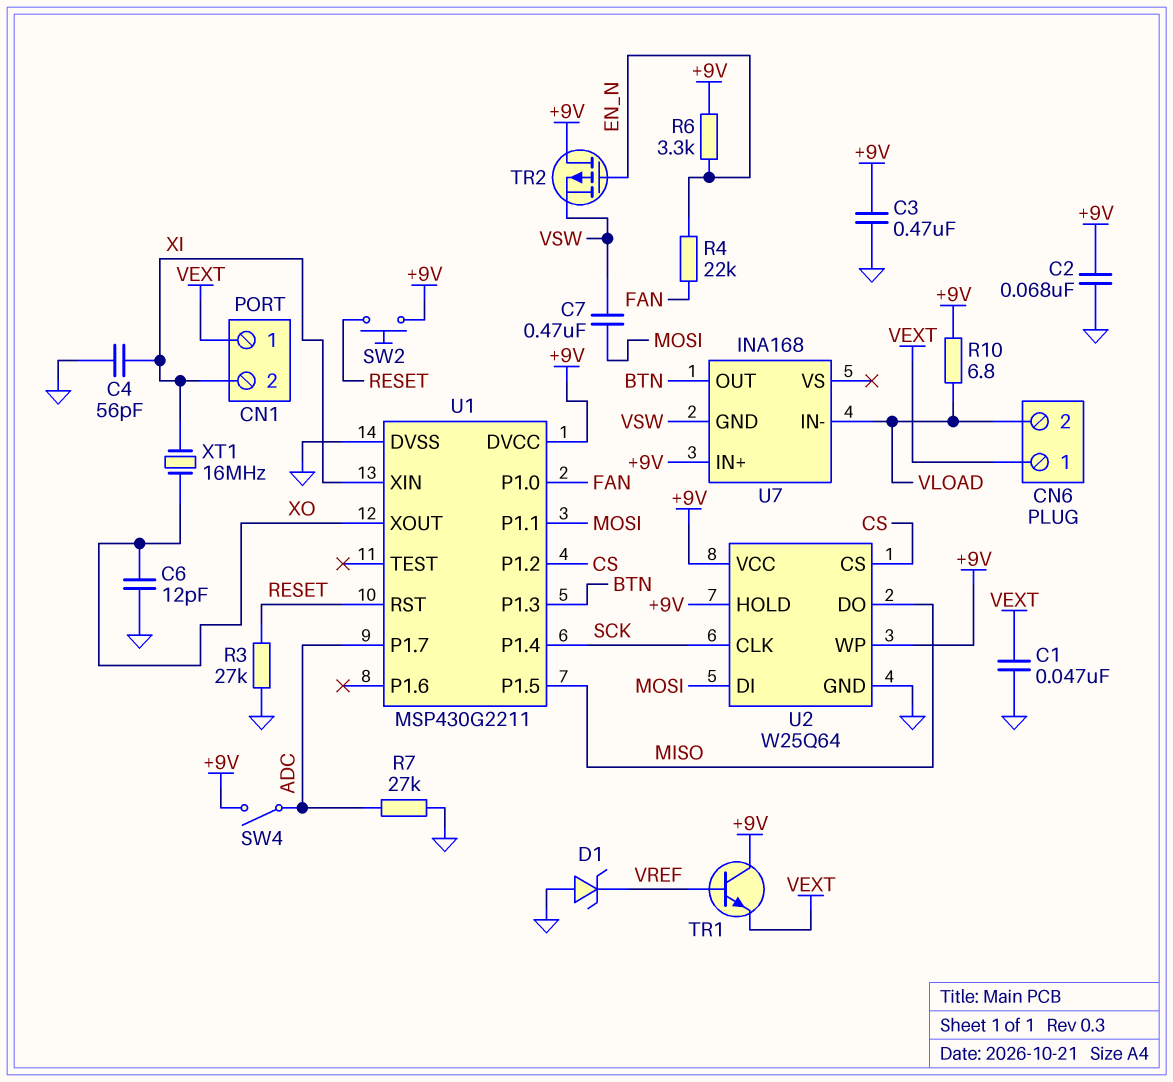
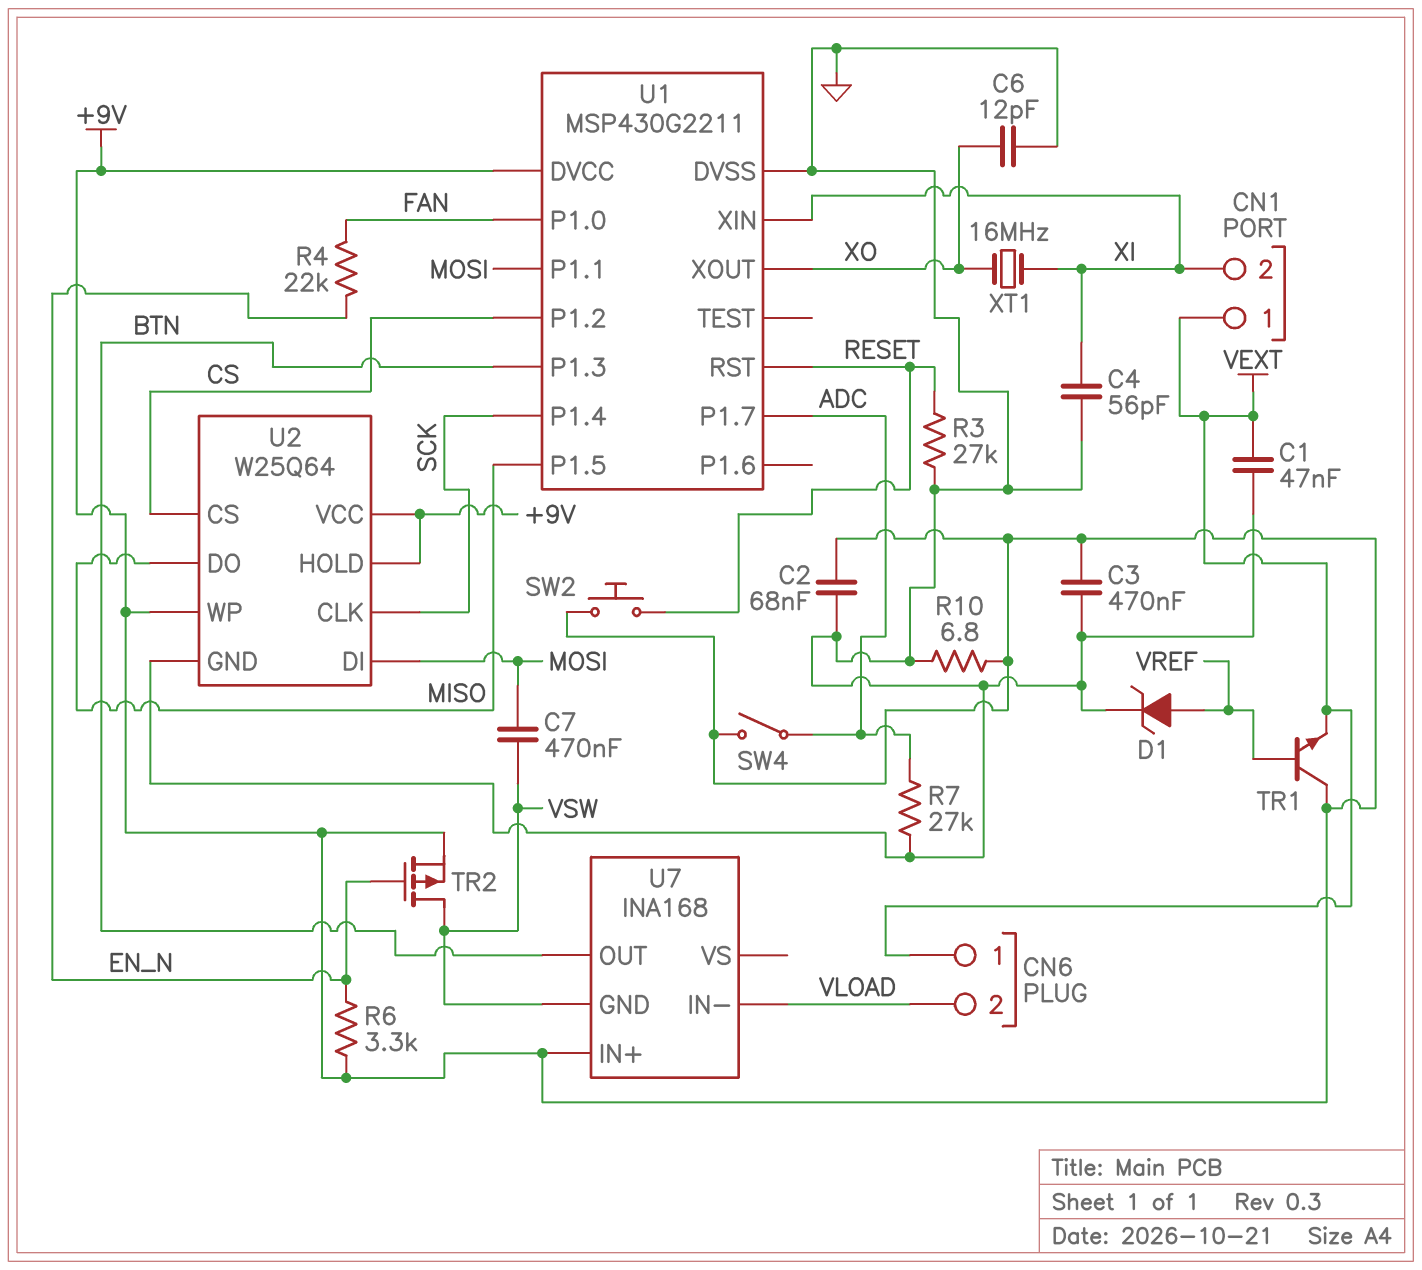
D1: zener (A GND, K VREF) -> zener (A VREF, K GND)
R10: 6.8 (+9V, VLOAD) -> 6.8 (+9V, GND)
TR2: PMOS (G EN_N, D +9V, S VSW) -> PMOS (G EN_N, D VSW, S +9V)

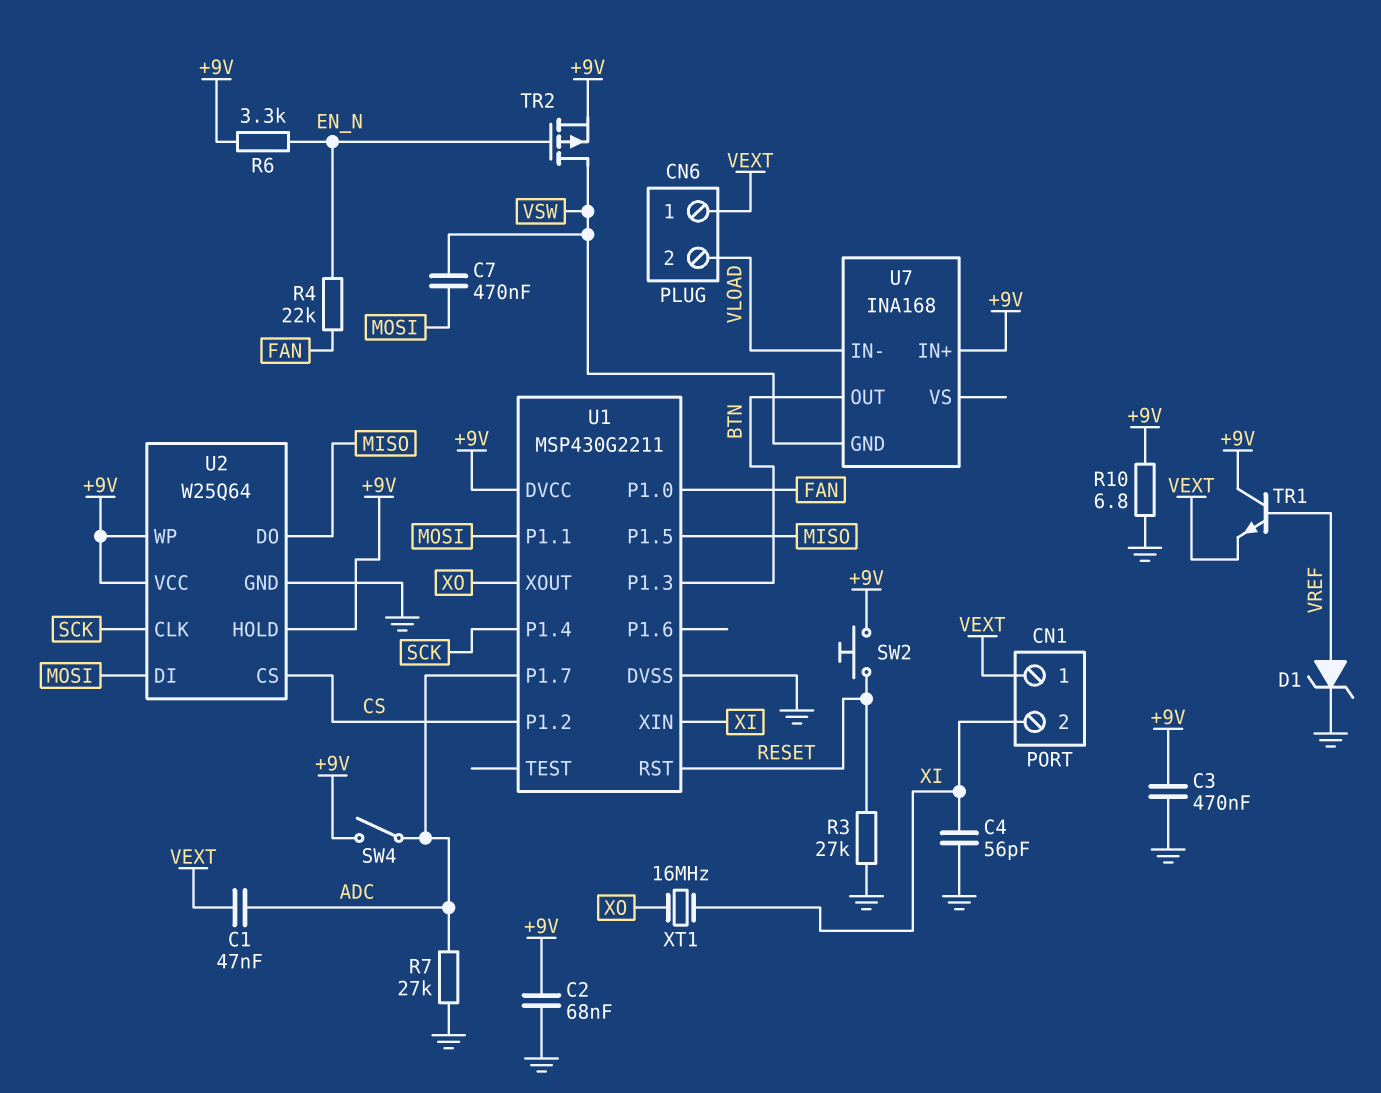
C1: 47nF (GND, VEXT) -> 47nF (ADC, VEXT)
C6: 12pF (GND, XO) -> none

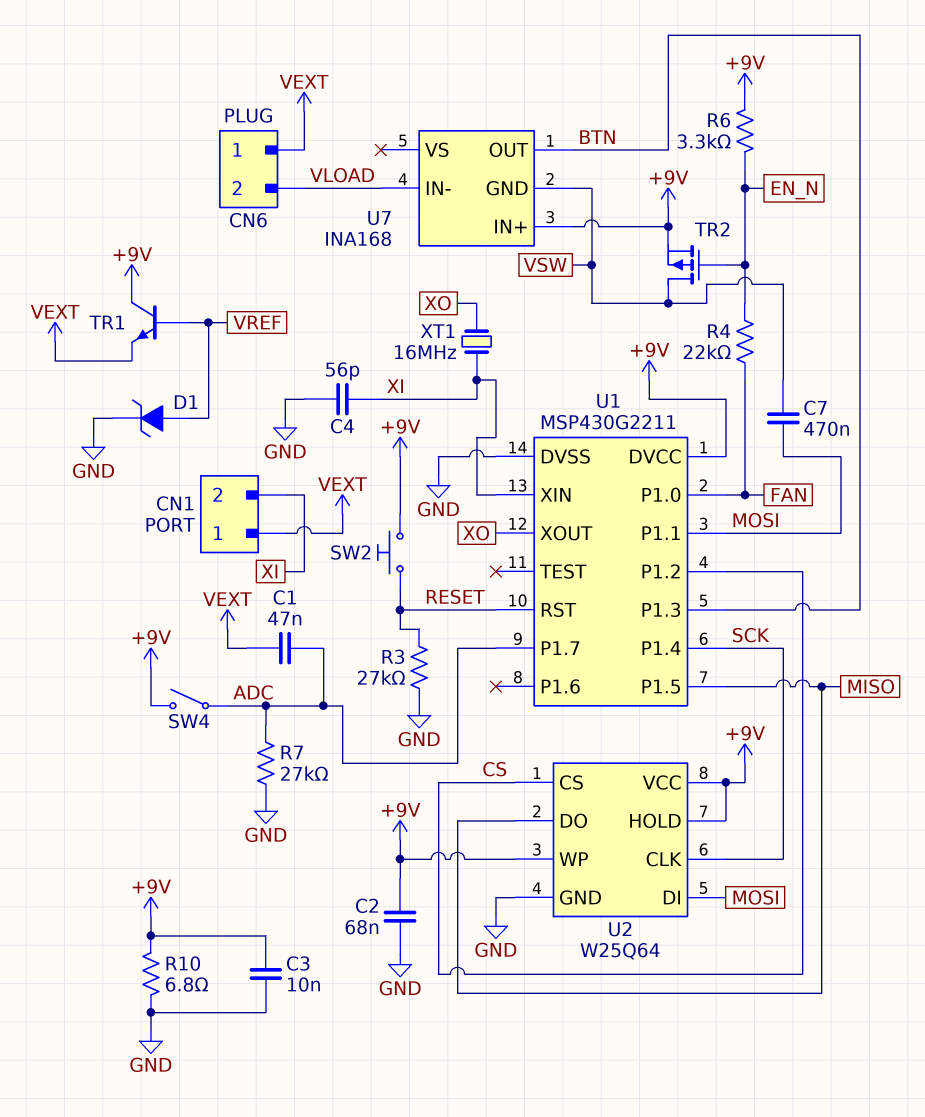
C3: 470nF (+9V, GND) -> 10nF (+9V, GND)

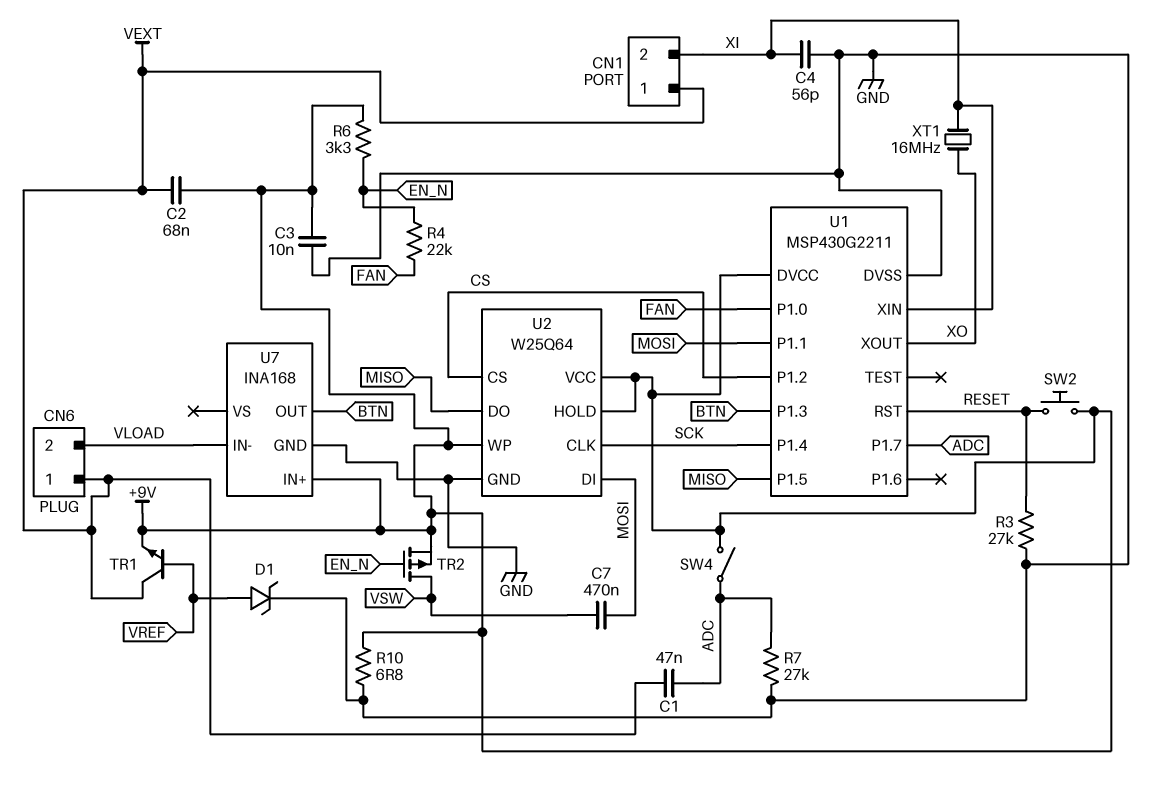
C2: 68nF (+9V, GND) -> 68nF (+9V, VEXT)
TR1: NPN (B VREF, C +9V, E VEXT) -> NPN (B VREF, C VEXT, E +9V)
U7 pin GND: VSW -> GND

